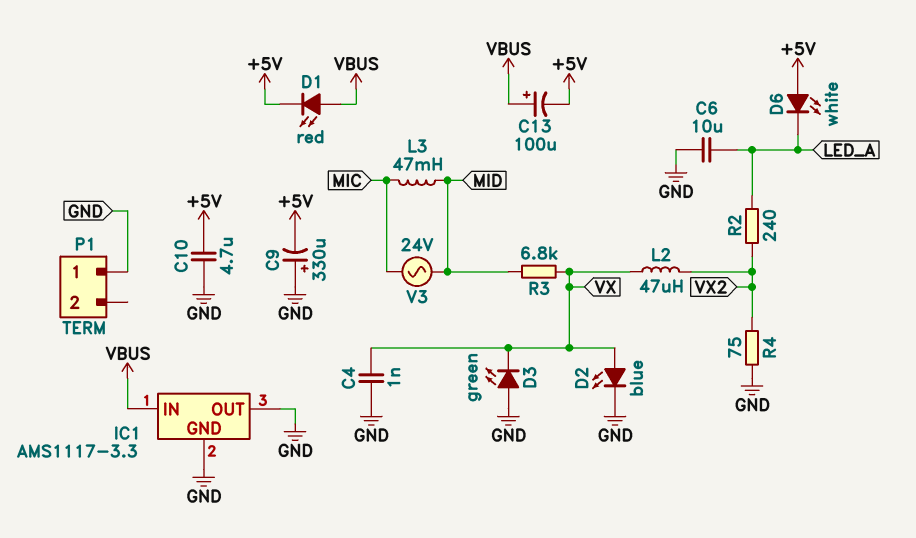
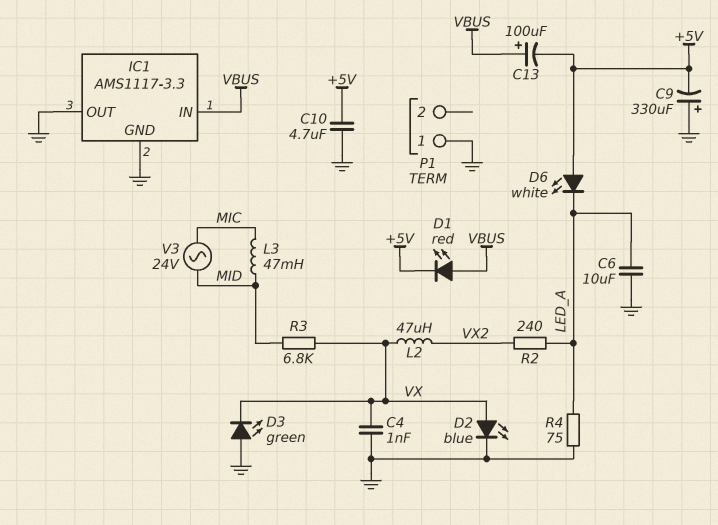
R4: 75 (GND, VX2) -> 75 (GND, LED_A)

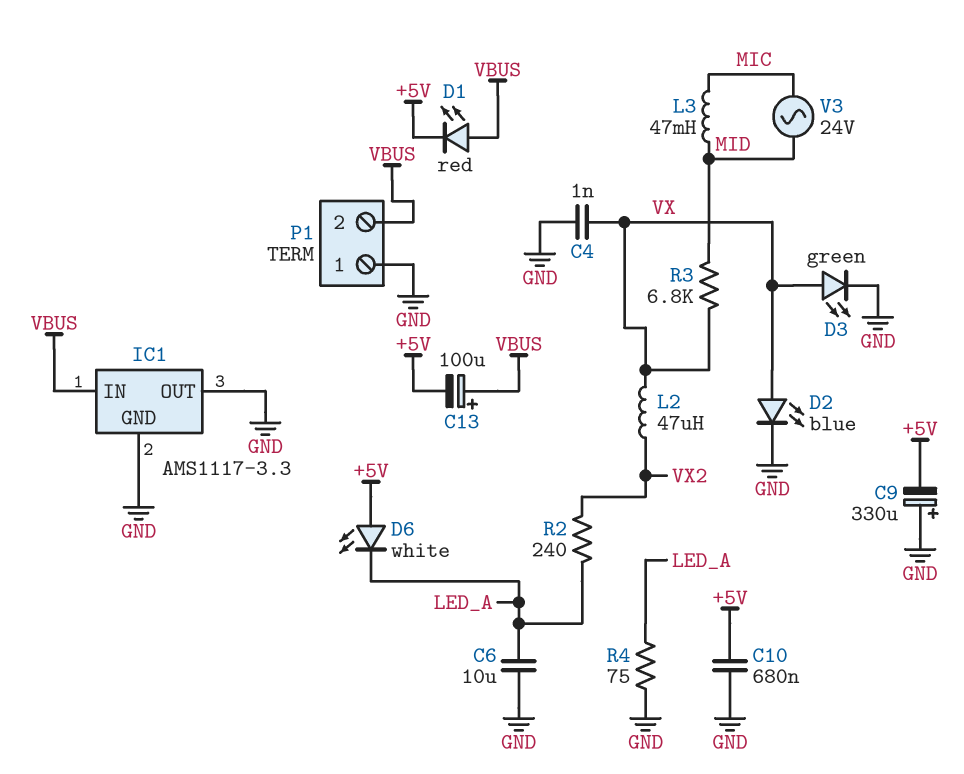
C10: 4.7uF (+5V, GND) -> 680nF (+5V, GND)
D3: LED green (A GND, K VX) -> LED green (A VX, K GND)
P1 pin 2: none -> VBUS

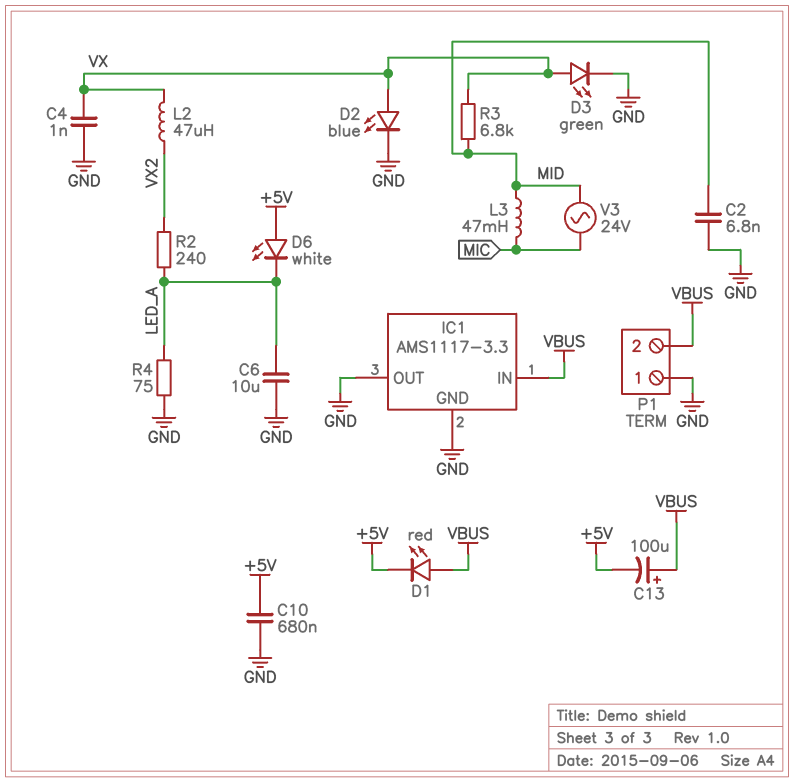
C2: none -> 6.8nF (GND, MID)
C9: 330uF (plus GND, minus +5V) -> none

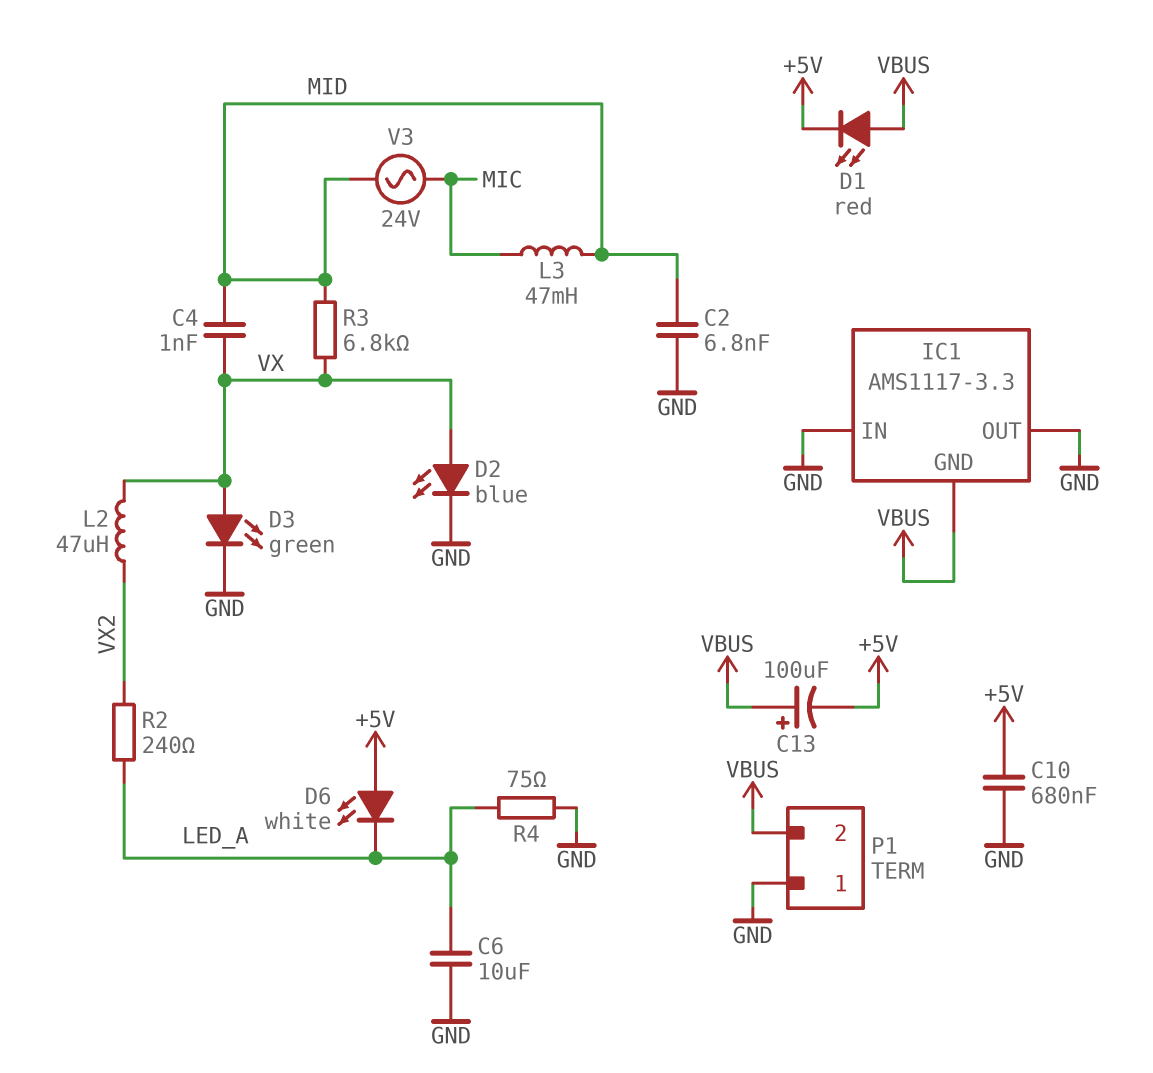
C4: 1nF (GND, VX) -> 1nF (MID, VX)
IC1 pin GND: GND -> VBUS
IC1 pin IN: VBUS -> GND

